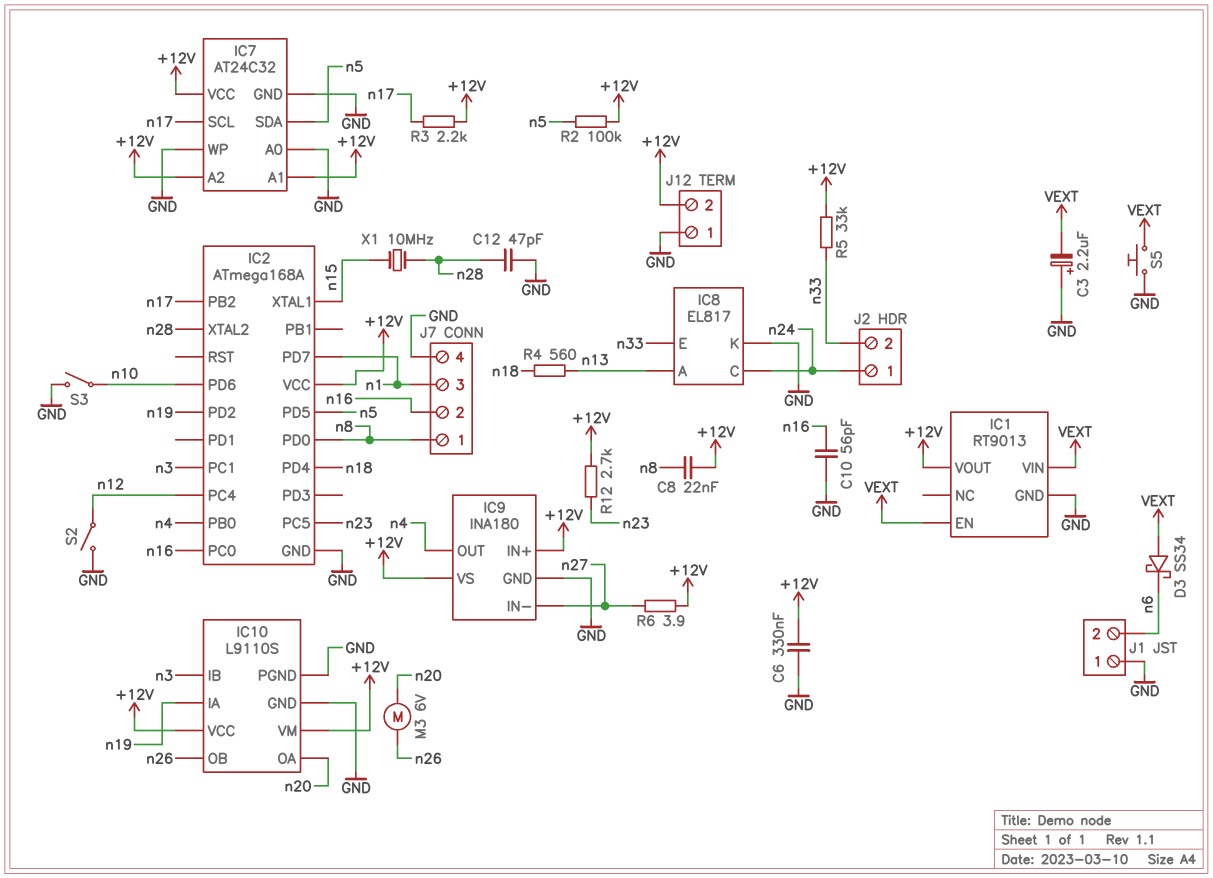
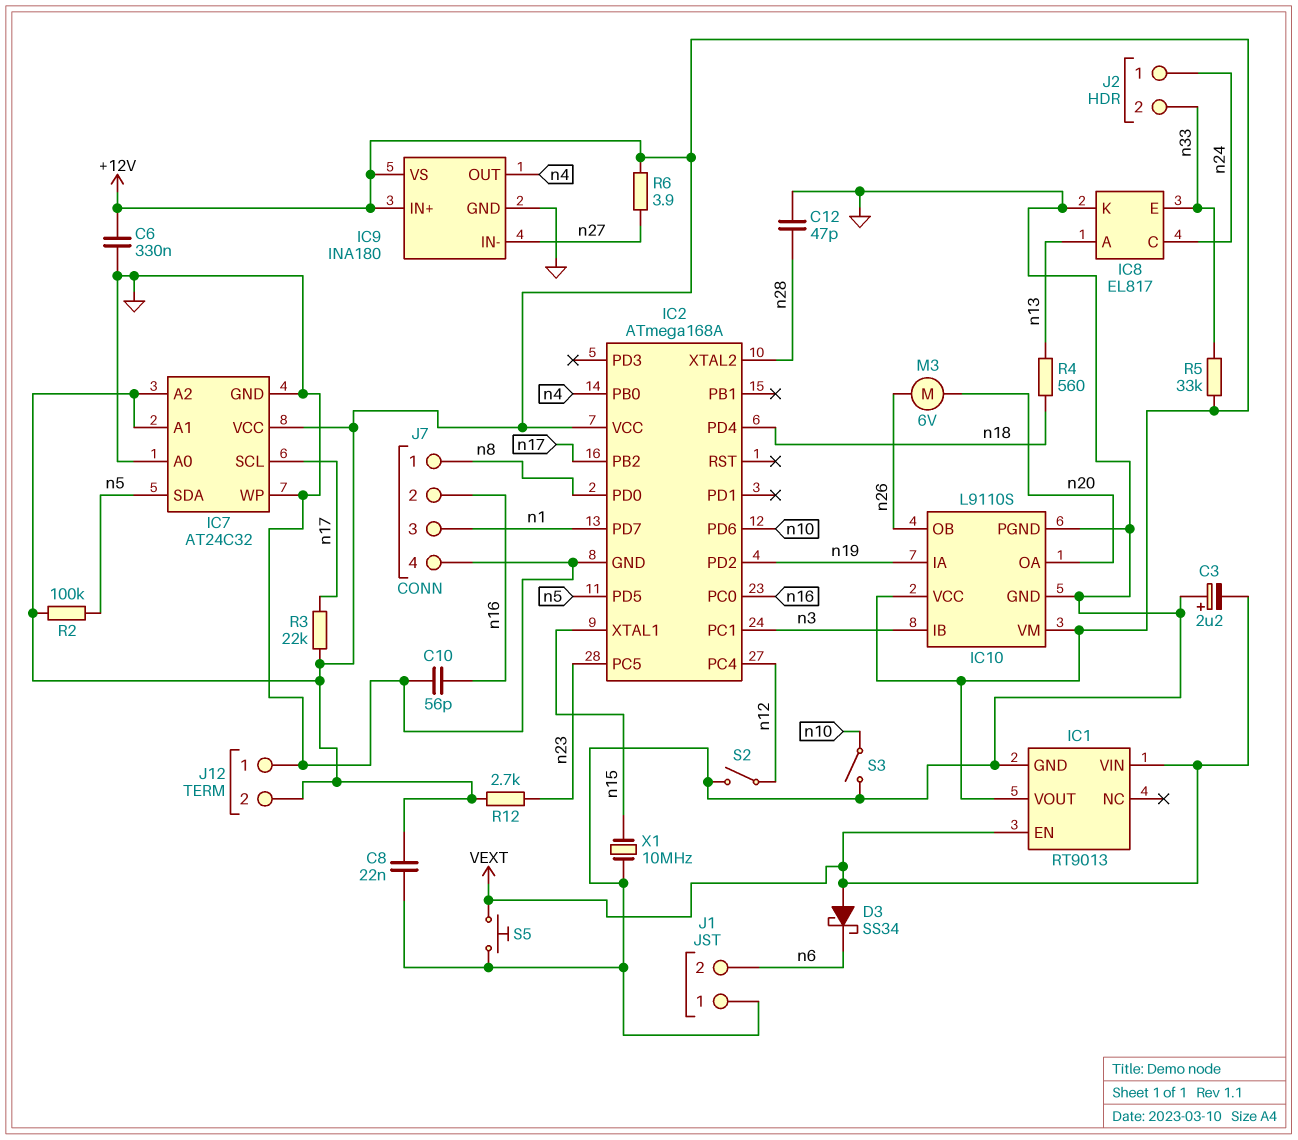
C8: 22nF (+12V, n8) -> 22nF (+12V, GND)
R3: 2.2k (+12V, n17) -> 22k (+12V, n17)
X1: 10MHz (n15, n28) -> 10MHz (GND, n15)

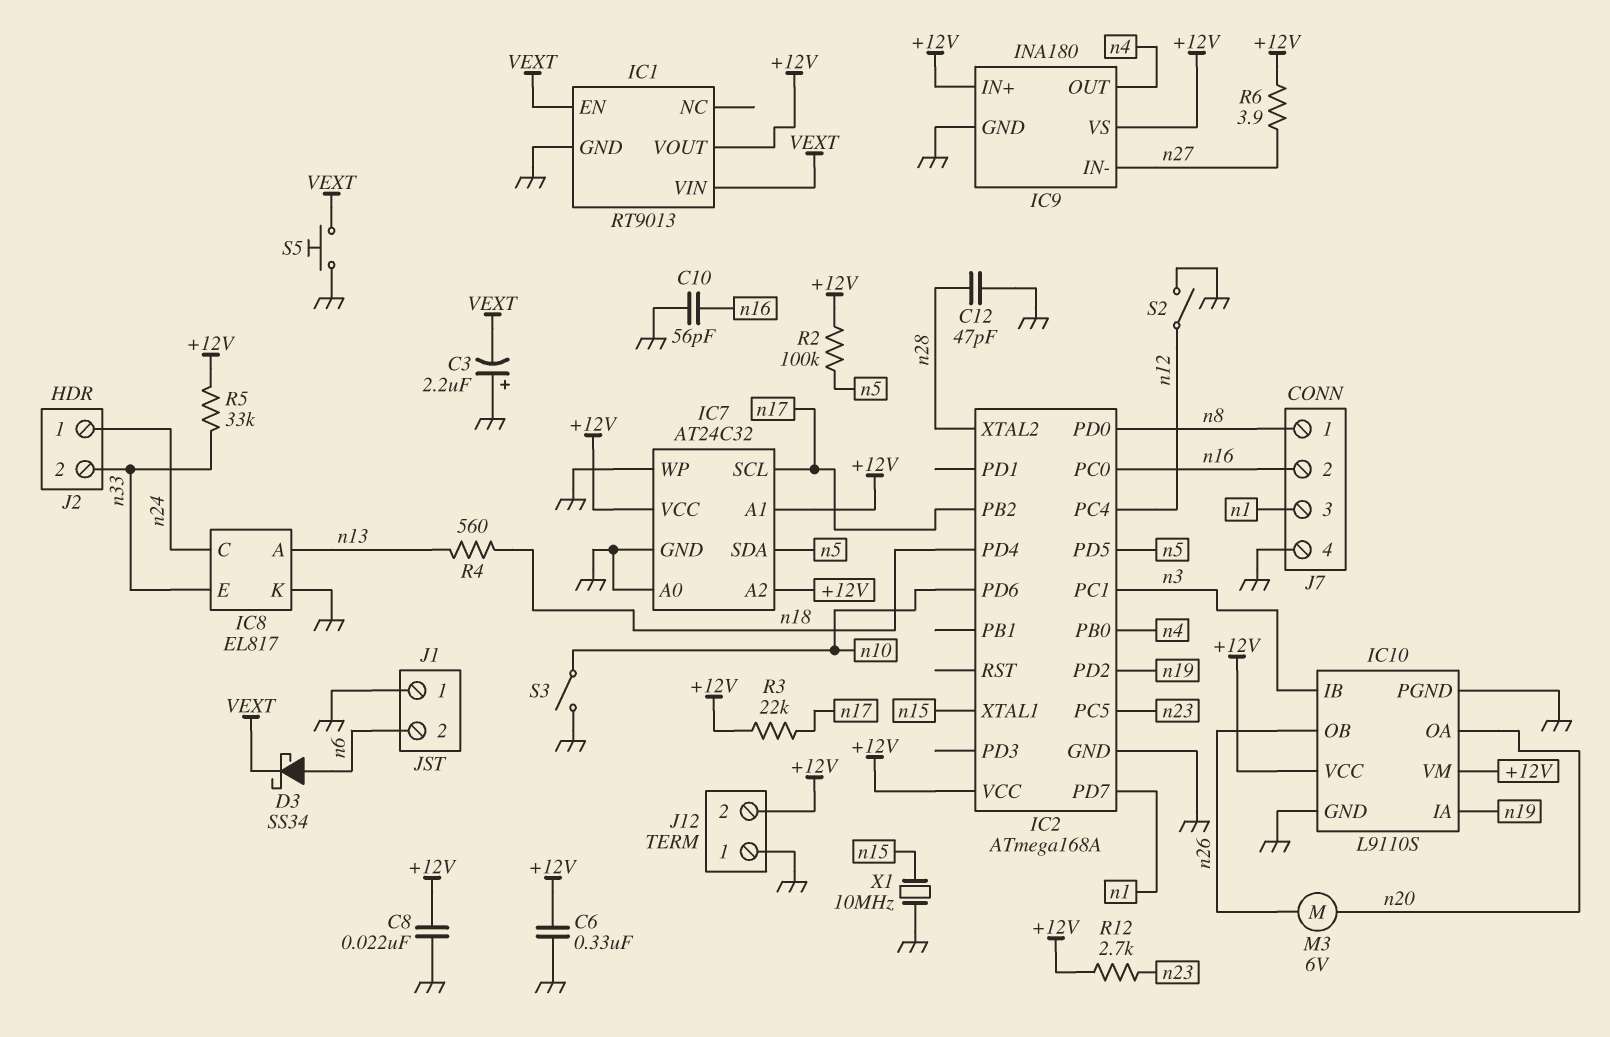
D3: schottky SS34 (A VEXT, K n6) -> schottky SS34 (A n6, K VEXT)

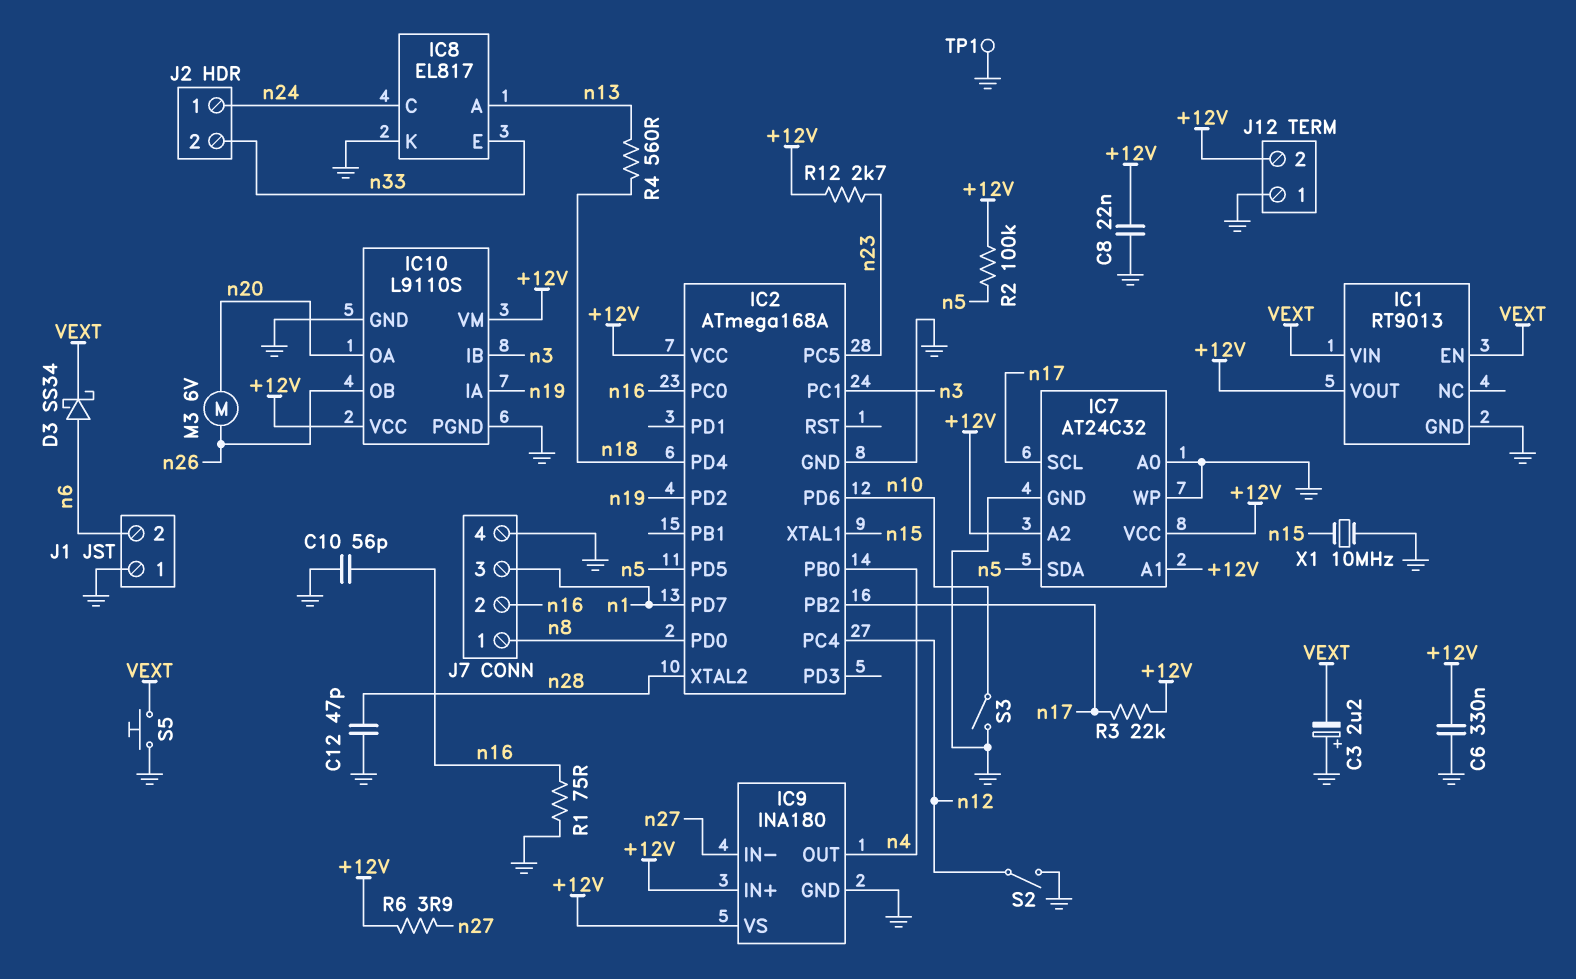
R1: none -> 75 (GND, n16)
R5: 33k (+12V, n33) -> none
TP1: none -> test point (GND)

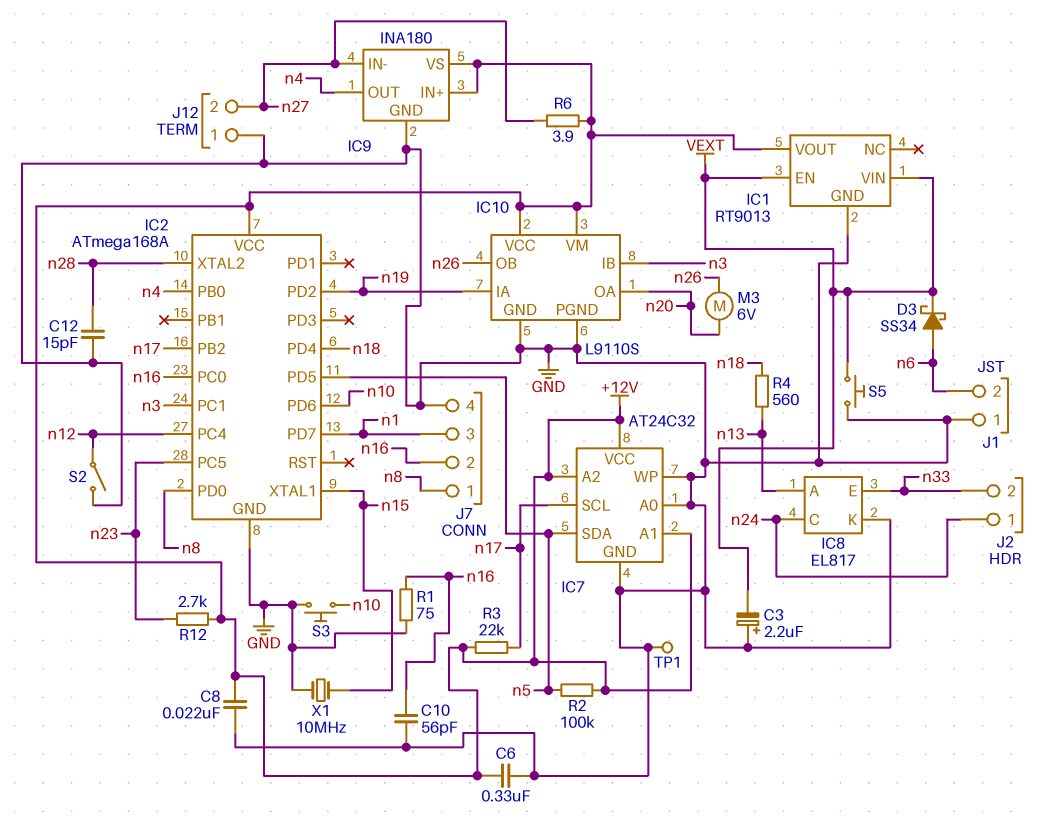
C12: 47pF (GND, n28) -> 15pF (GND, n28)
J12 pin 2: +12V -> n27
S3: switch (GND, n10) -> button (GND, n10)

